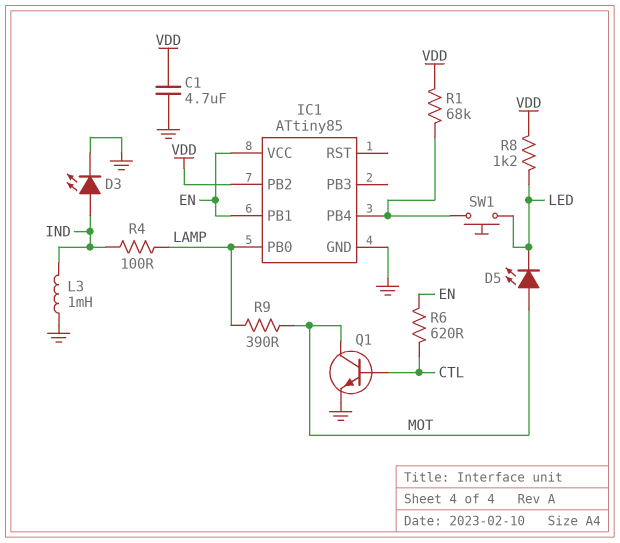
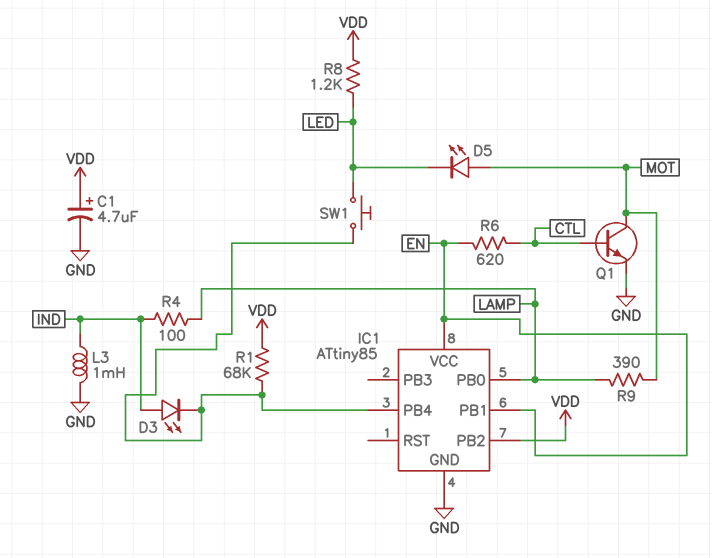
C1: 4.7uF (GND, VDD) -> 4.7uF (plus VDD, minus GND)
D3: LED (A IND, K GND) -> LED (A IND, K IC1/PB4)

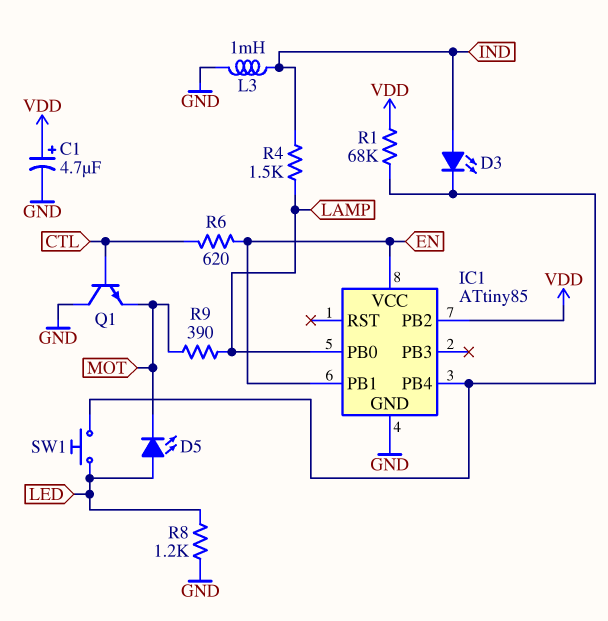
D5: LED (A MOT, K LED) -> LED (A LED, K MOT)
Q1: NPN (B CTL, C MOT, E GND) -> NPN (B CTL, C GND, E MOT)
R4: 100 (IND, LAMP) -> 1.5k (IND, LAMP)
R8: 1.2k (LED, VDD) -> 1.2k (GND, LED)

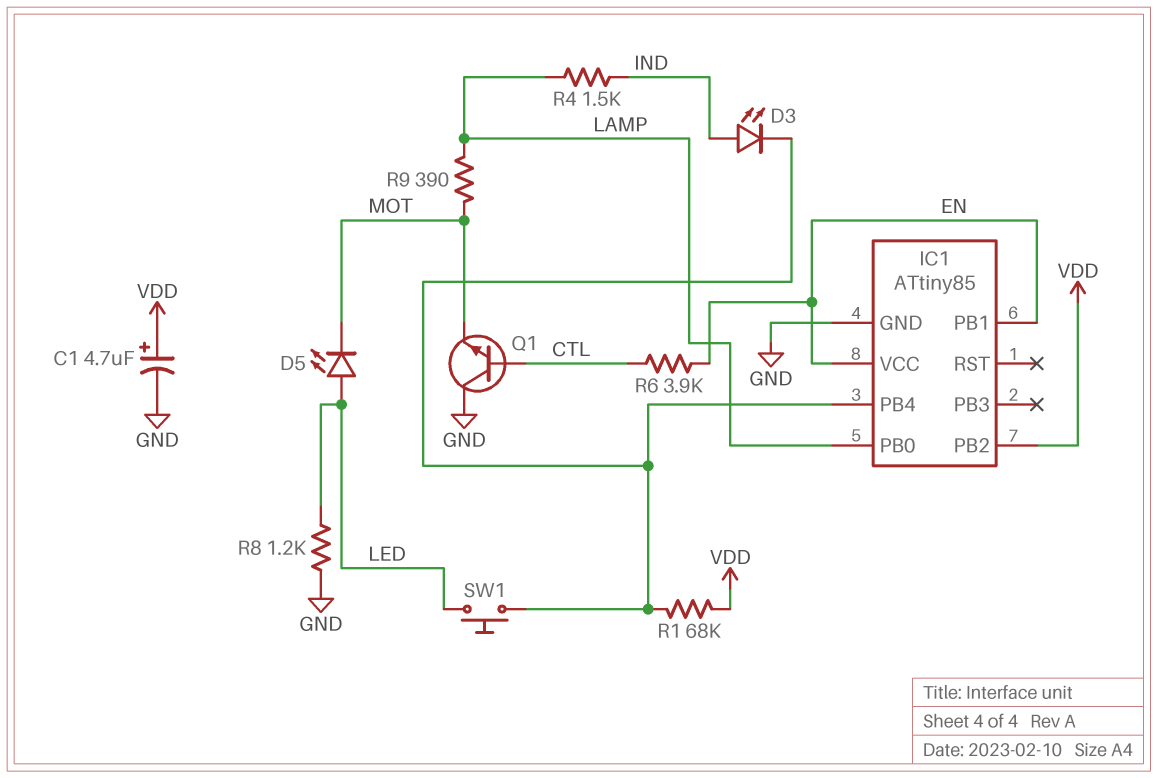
L3: 1mH (GND, IND) -> none
R6: 620 (CTL, EN) -> 3.9k (CTL, EN)

